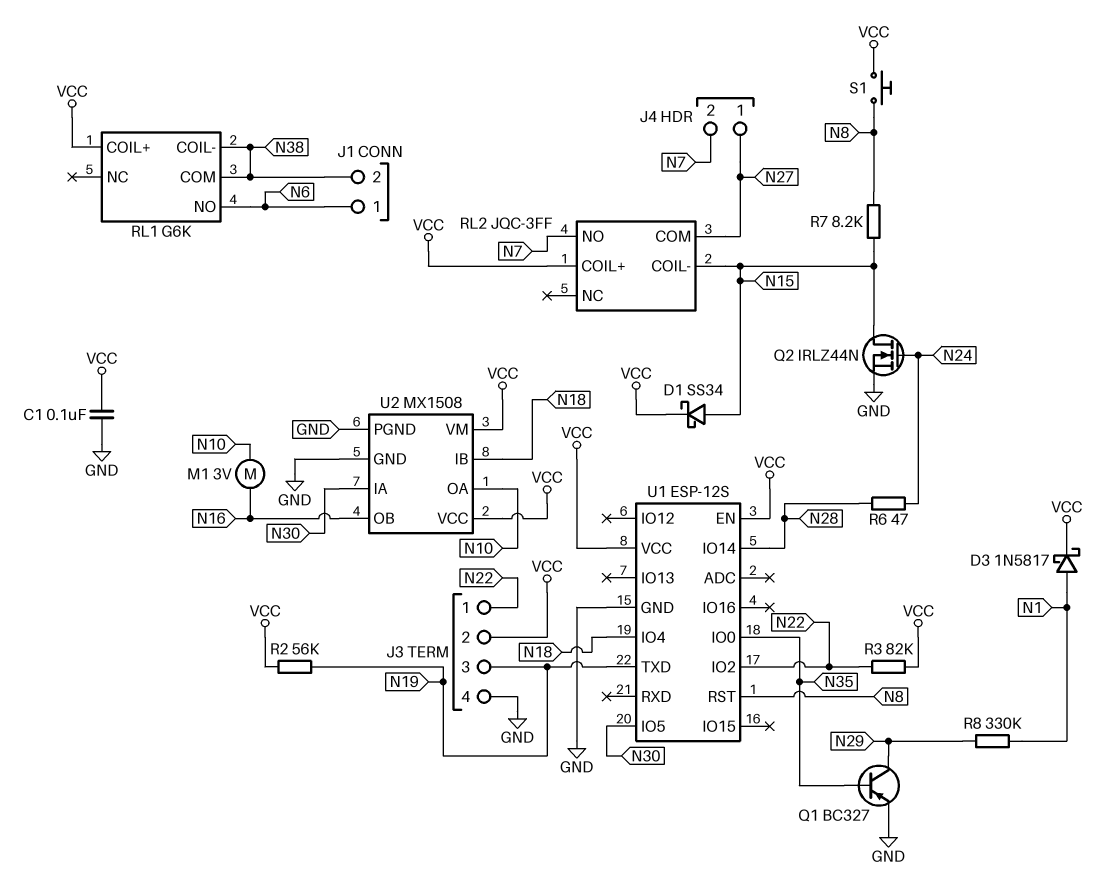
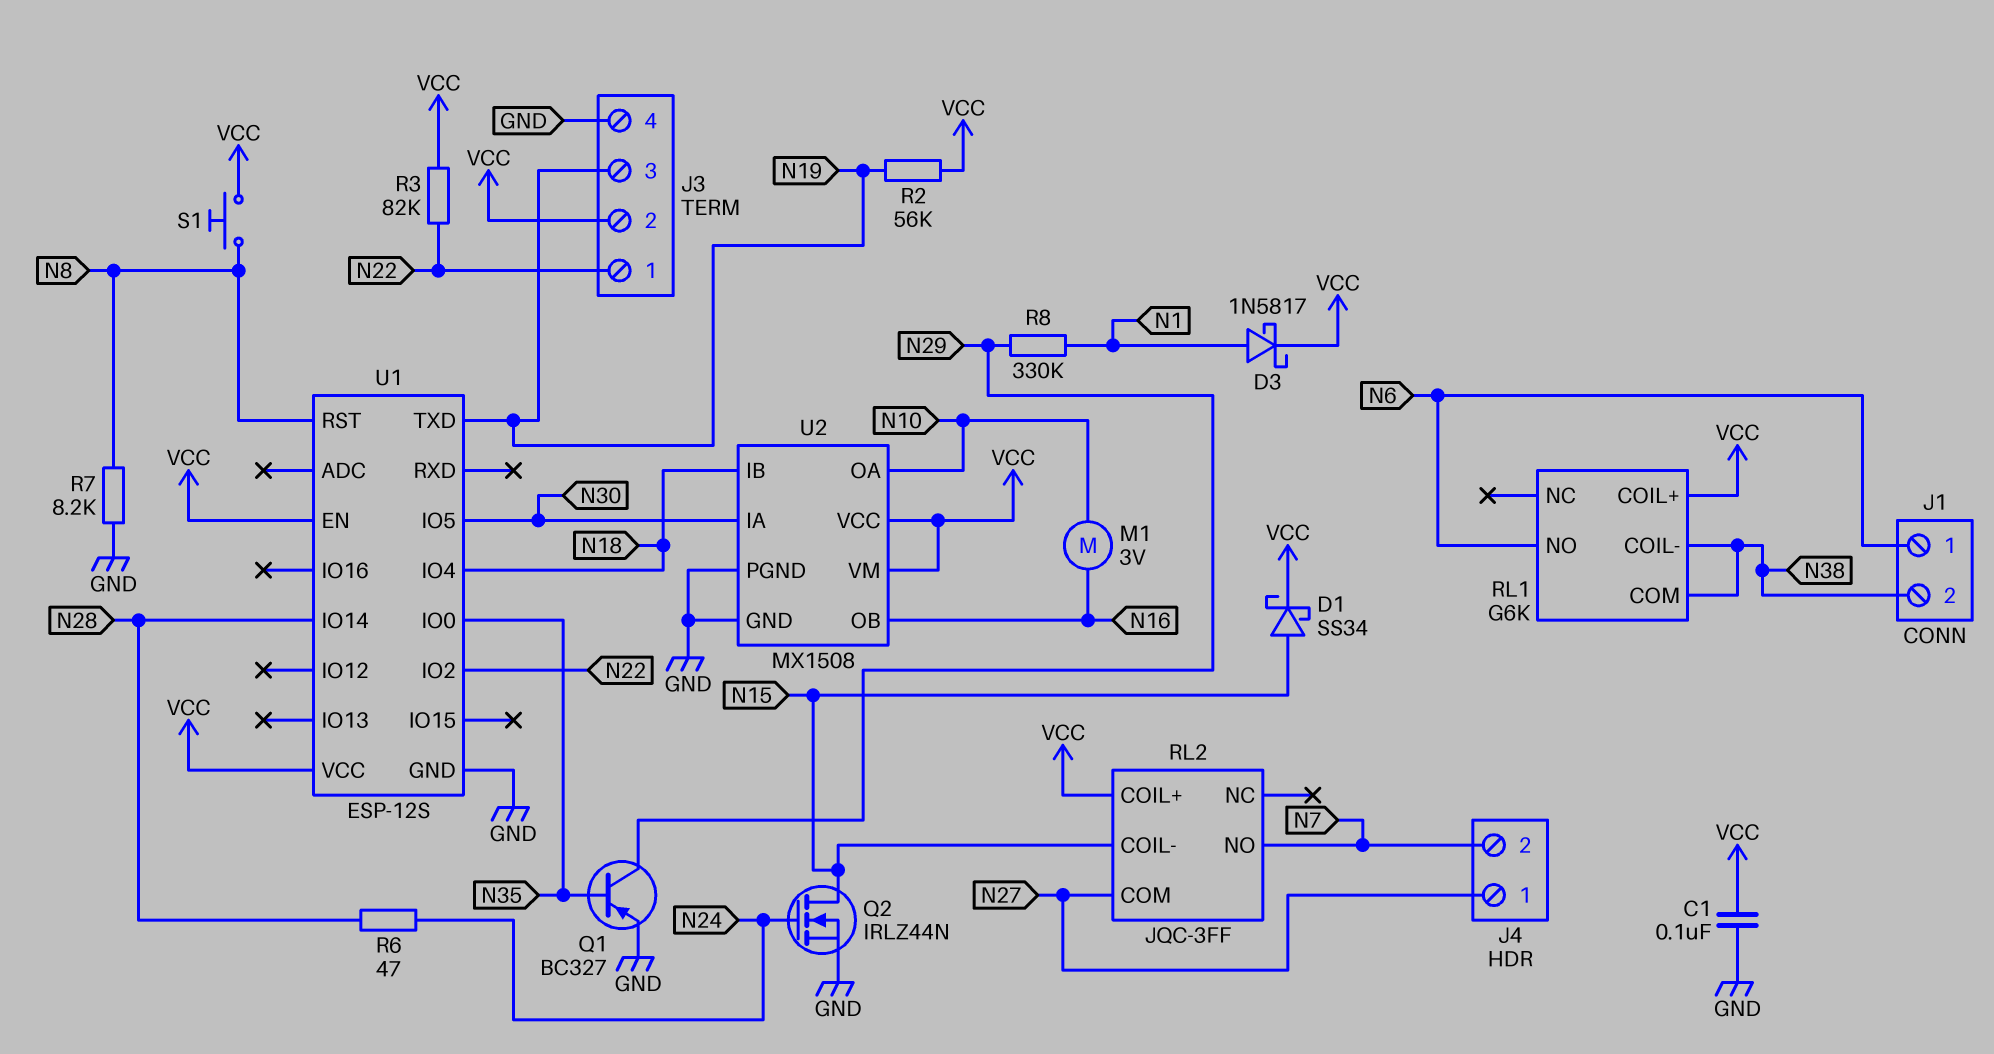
R7: 8.2k (N8, N15) -> 8.2k (GND, N8)

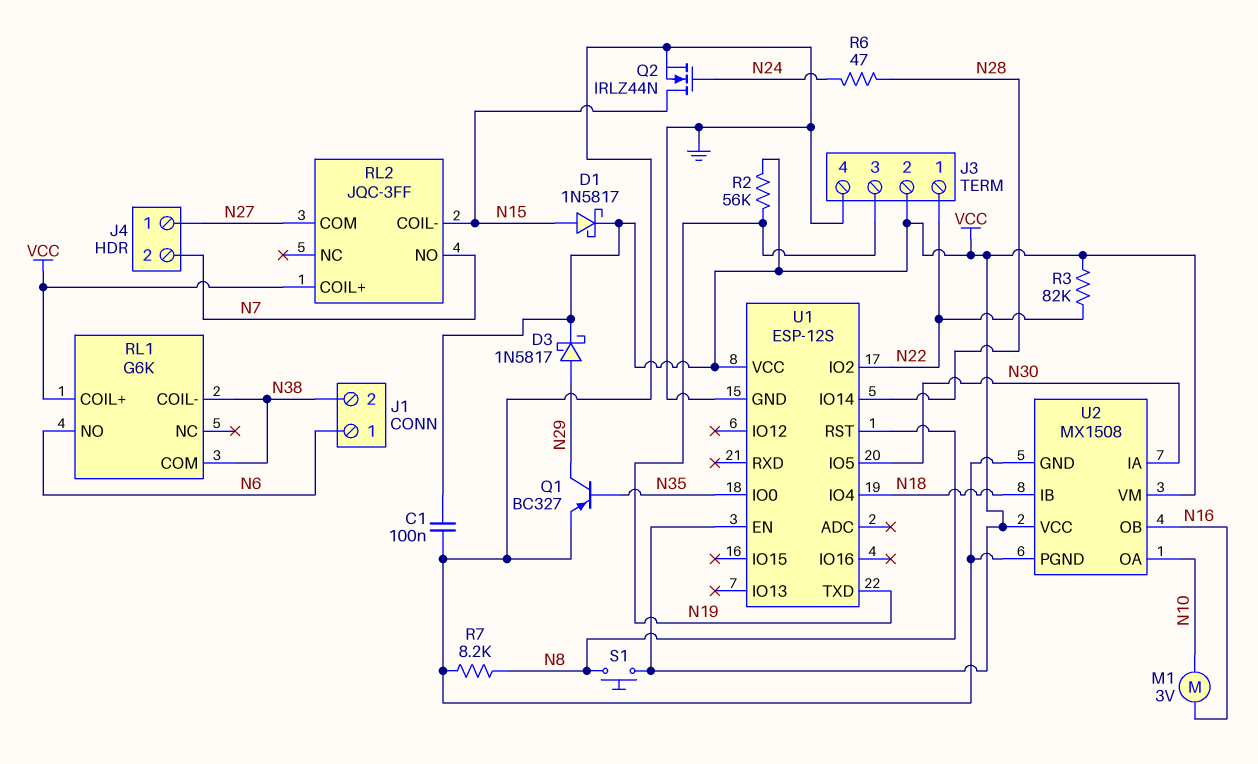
D1: schottky SS34 (A N15, K VCC) -> schottky 1N5817 (A N15, K VCC)
D3: schottky 1N5817 (A N1, K VCC) -> schottky 1N5817 (A N29, K VCC)
R8: 330k (N1, N29) -> none

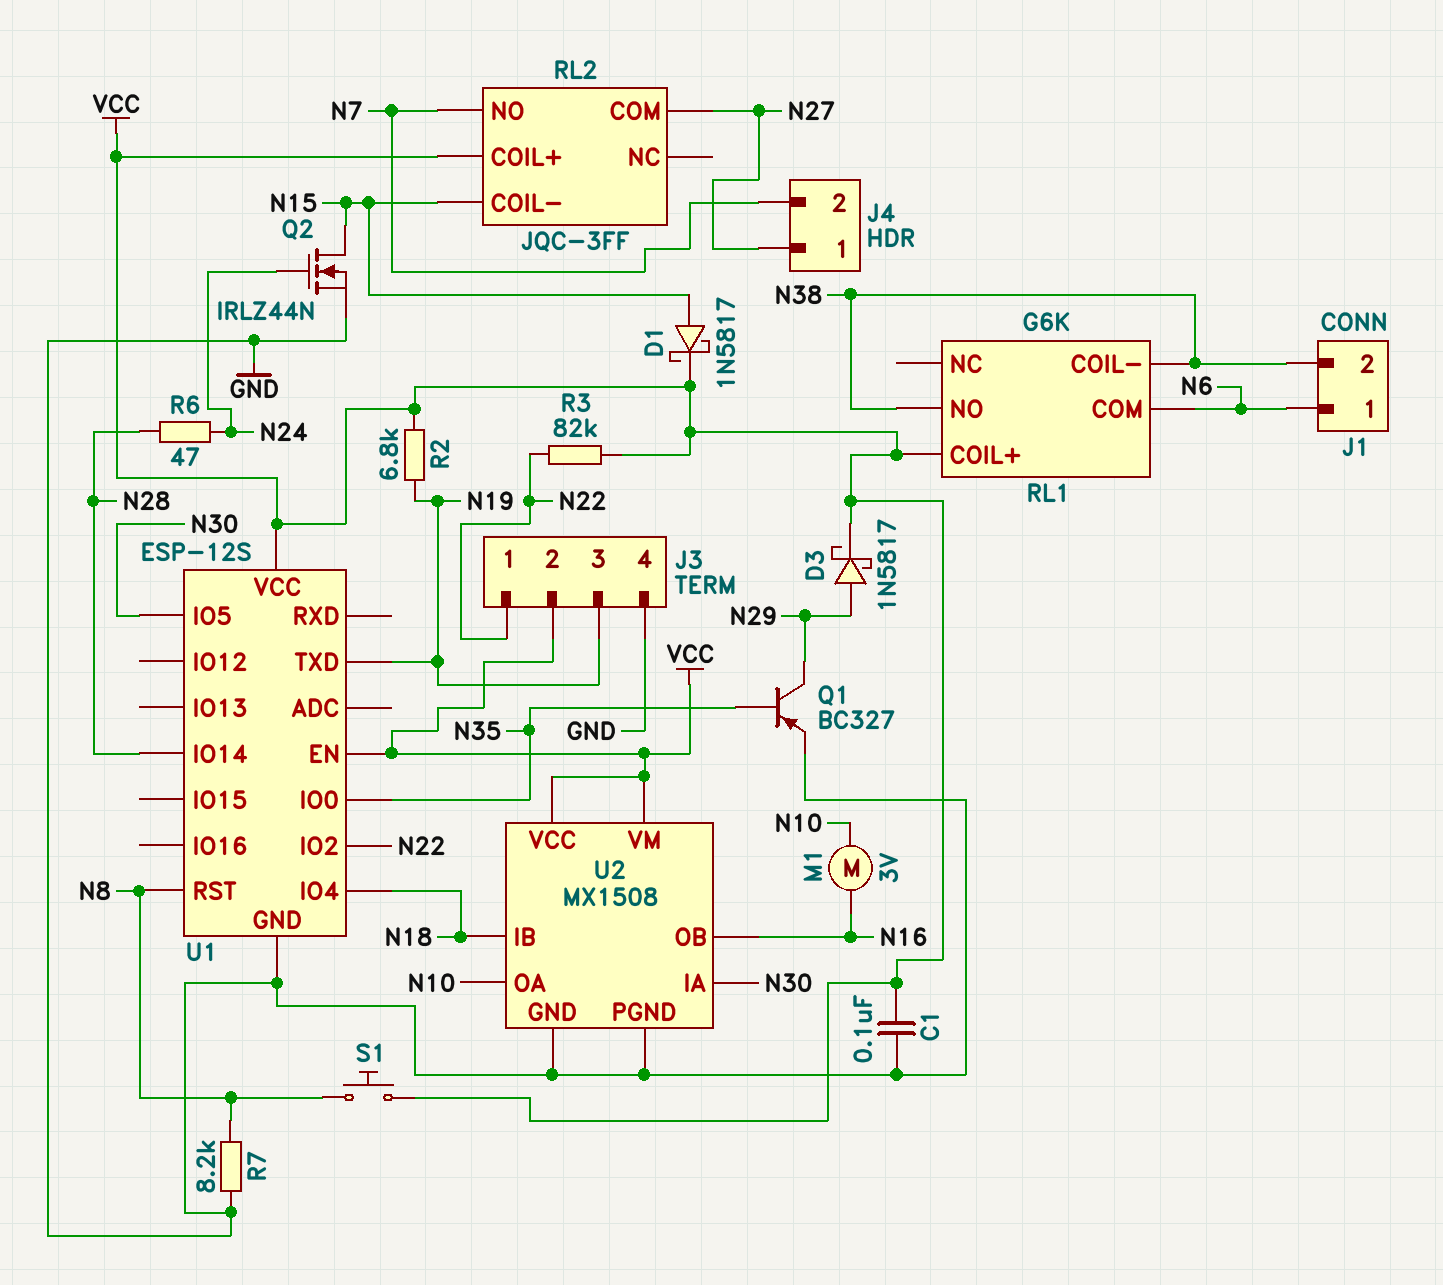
R2: 56k (N19, VCC) -> 6.8k (N19, VCC)
RL1 pin COM: N38 -> N6
RL1 pin NO: N6 -> N38

